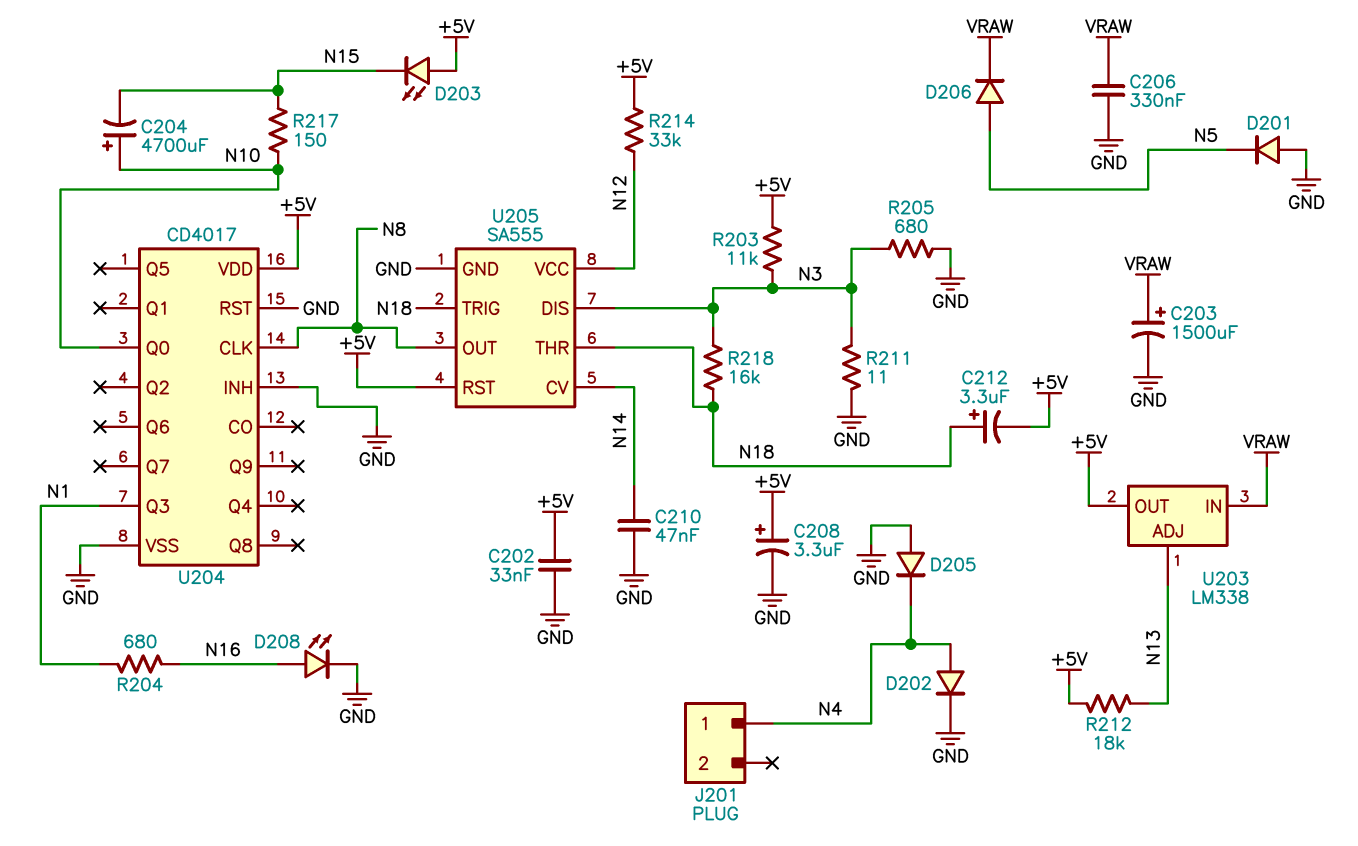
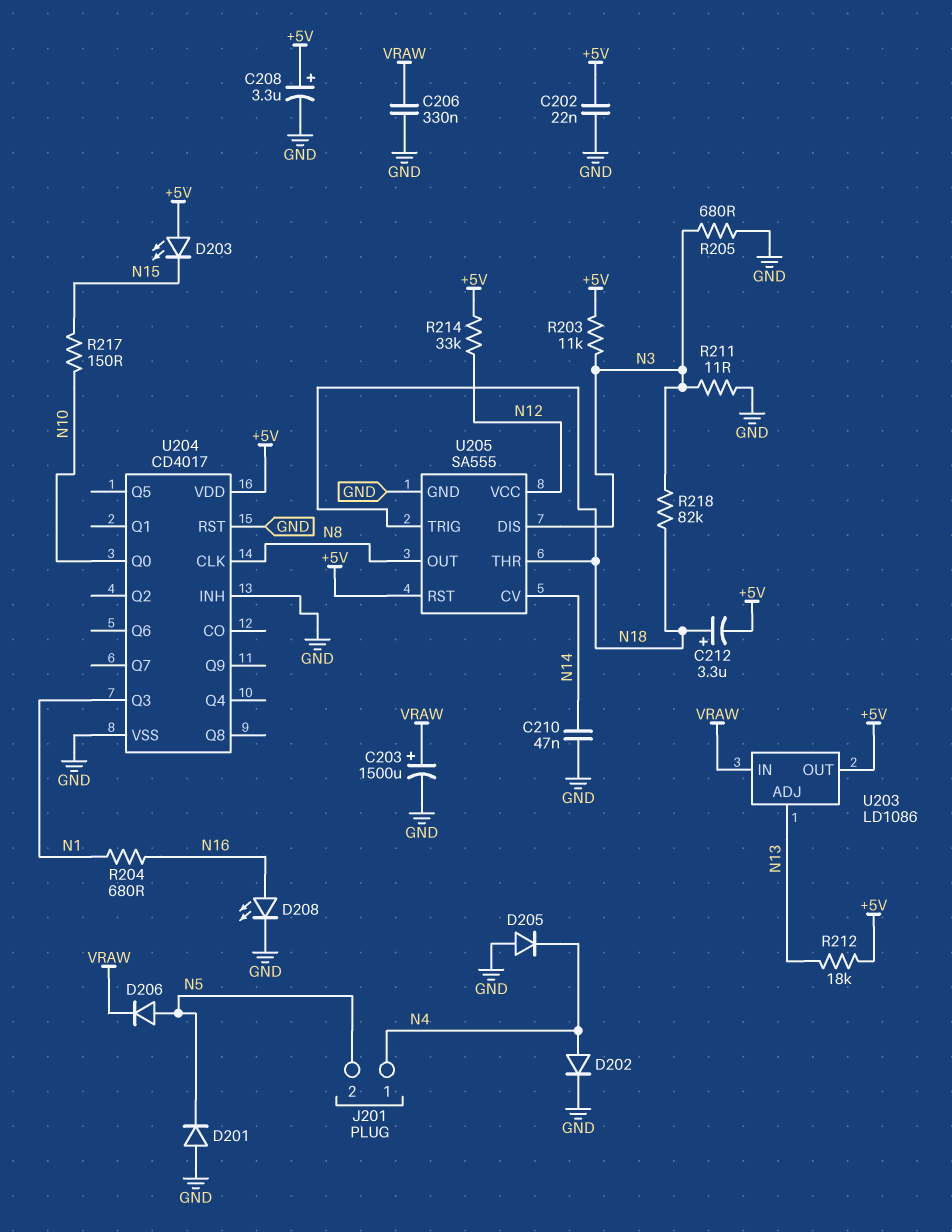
C202: 33nF (+5V, GND) -> 22nF (+5V, GND)
C204: 4700uF (plus N10, minus N15) -> none
J201 pin 2: none -> N5
R218: 16k (N3, N18) -> 82k (N3, N18)
U203: LM338 -> LD1086

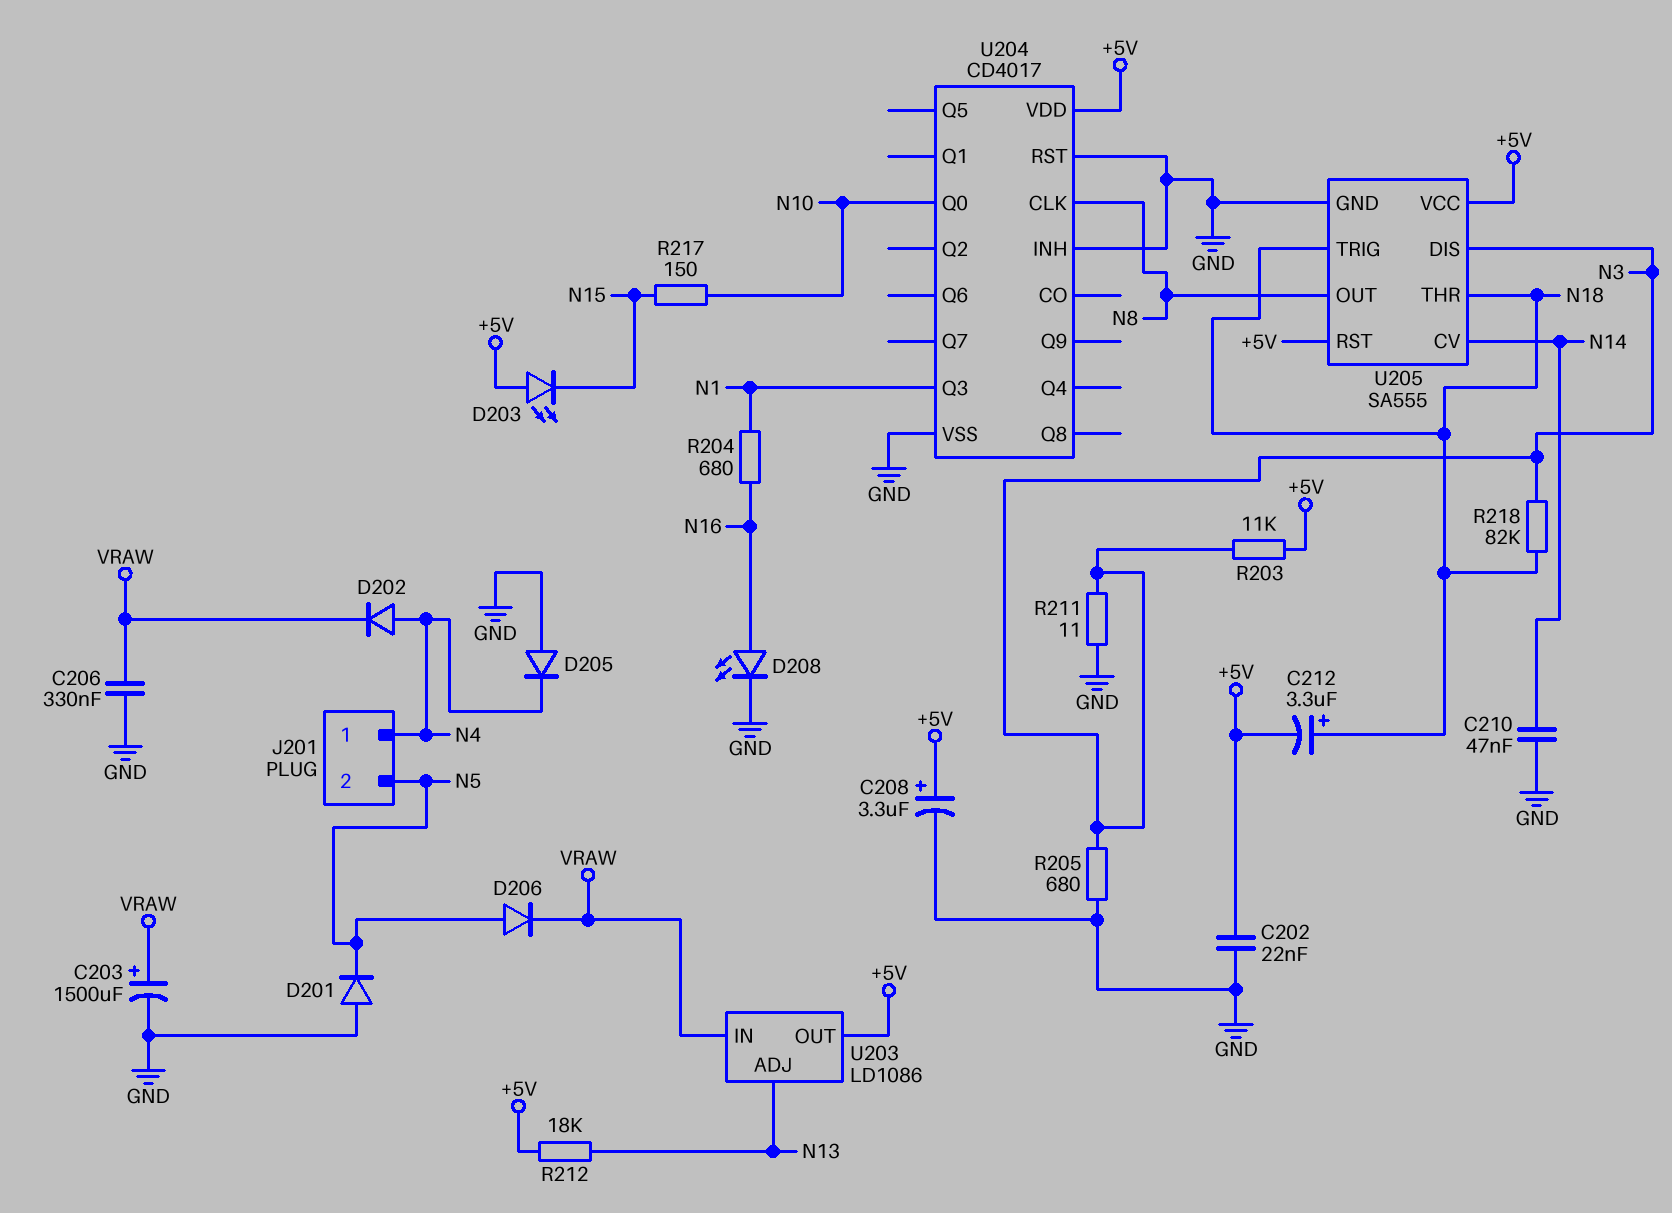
D202: diode (A N4, K GND) -> diode (A N4, K VRAW)
R214: 33k (+5V, N12) -> none
U205 pin VCC: N12 -> +5V

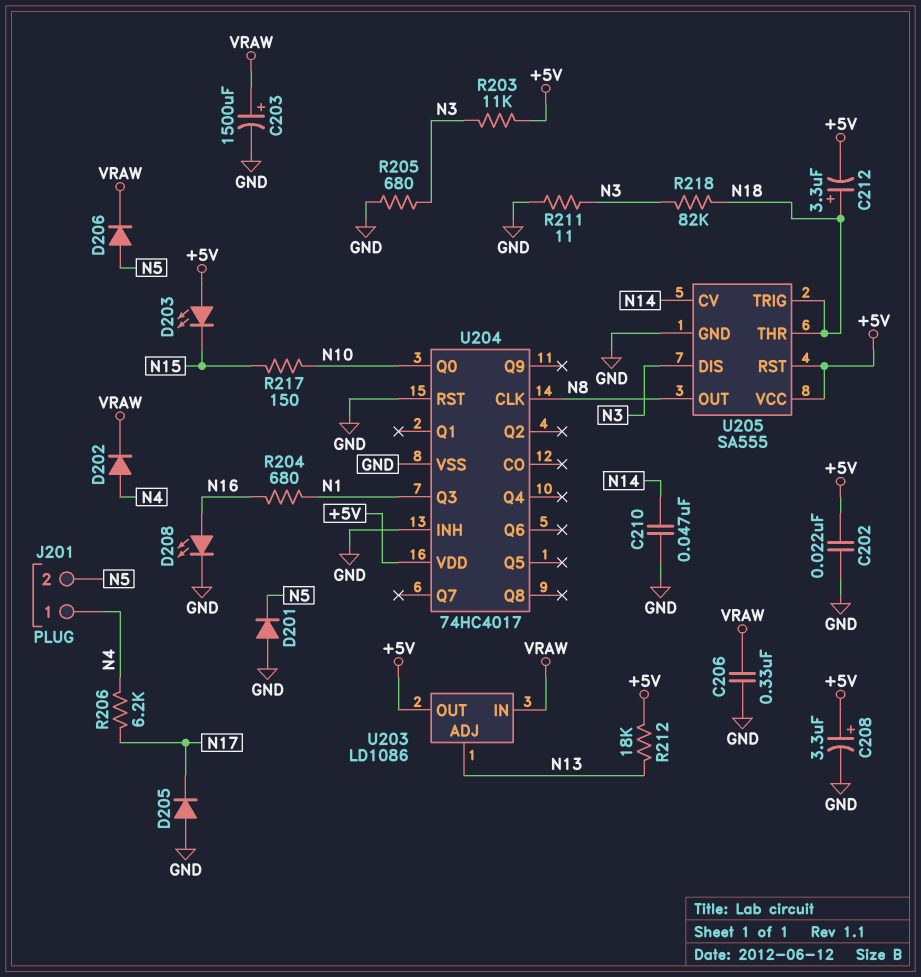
D205: diode (A GND, K N4) -> diode (A GND, K N17)
R206: none -> 6.2k (N4, N17)
U204: CD4017 -> 74HC4017

